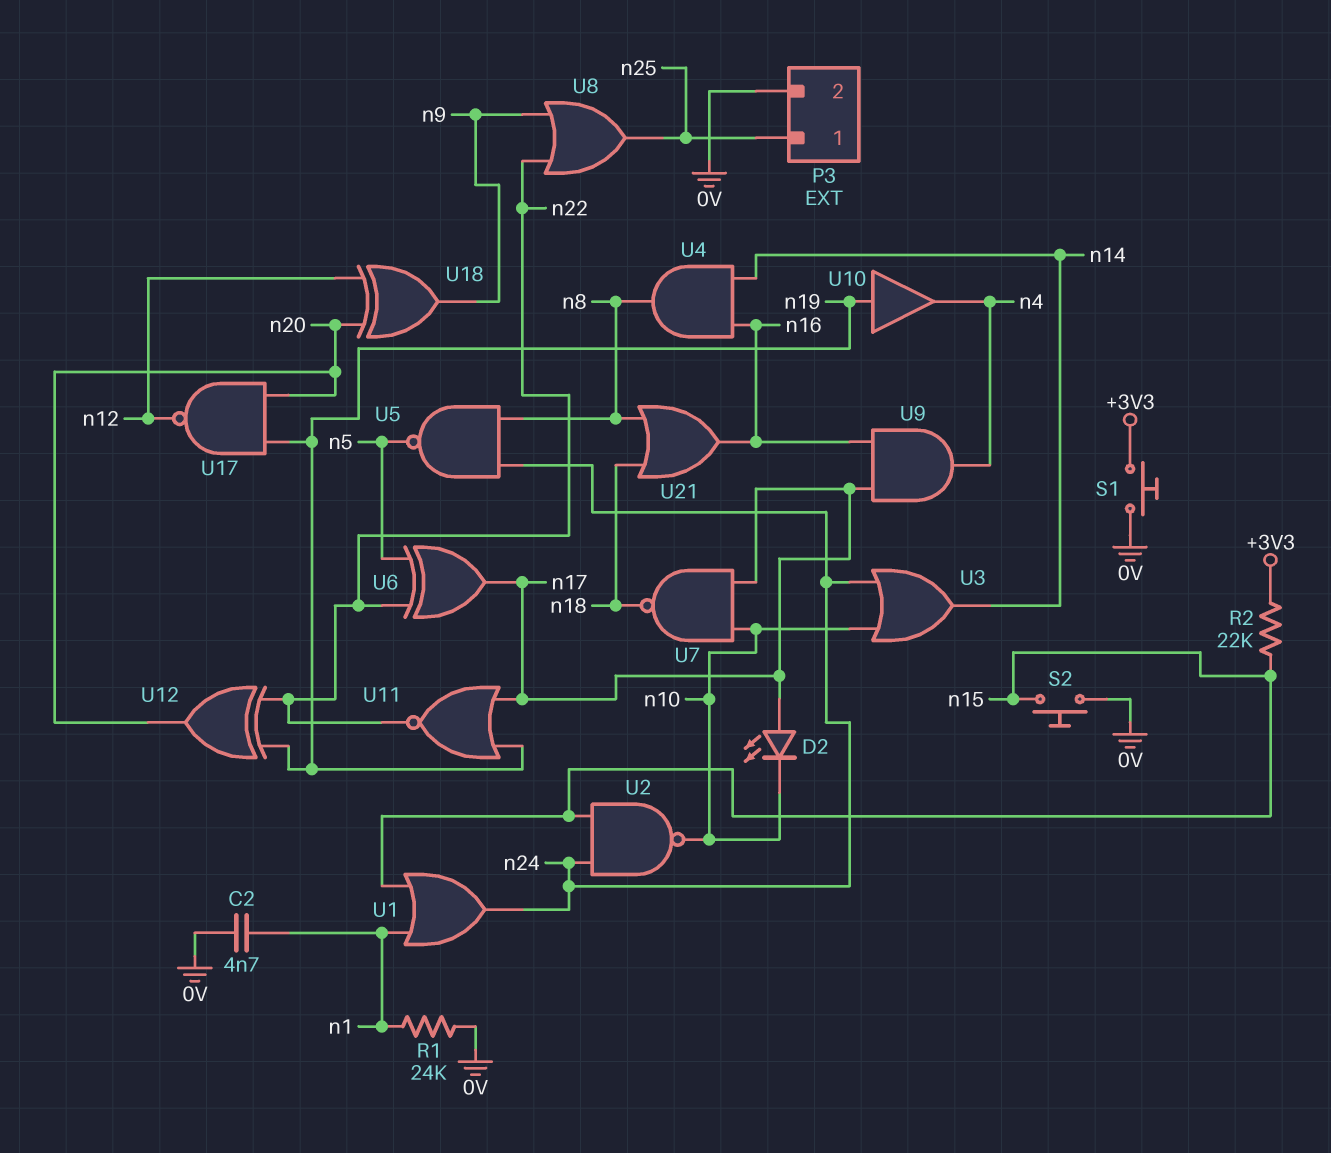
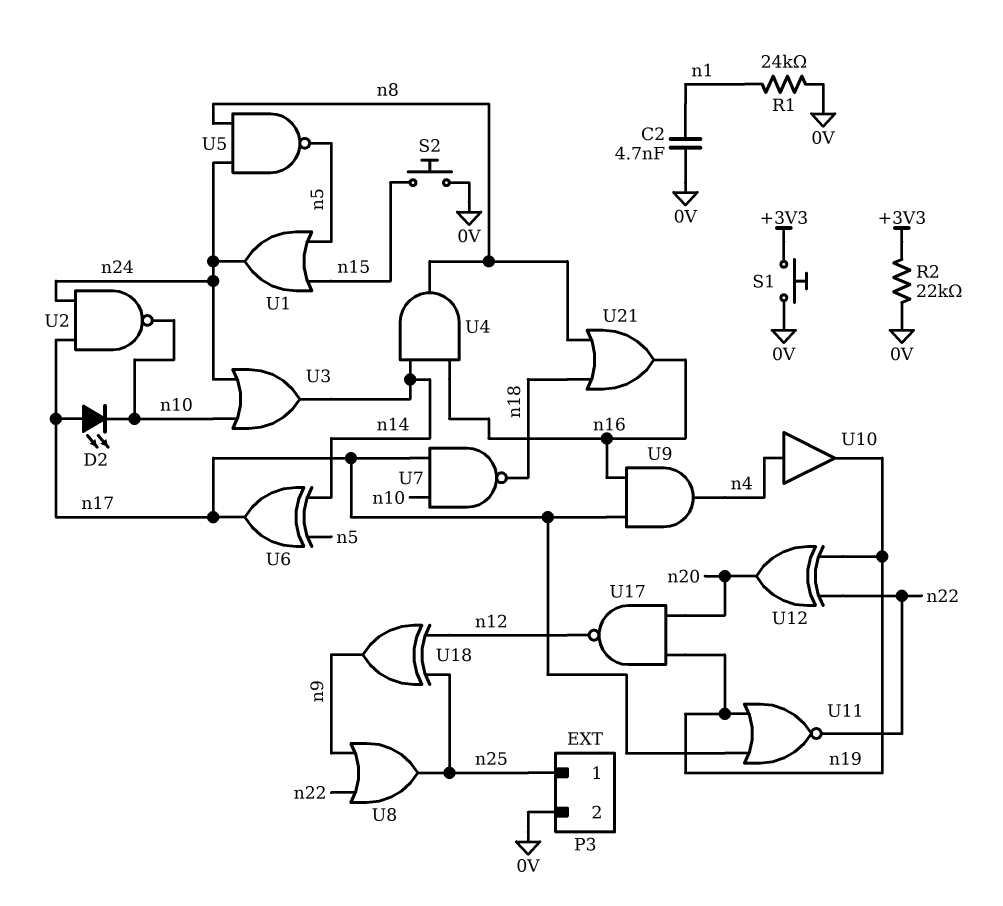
R2: 22k (+3V3, n15) -> 22k (+3V3, 0V)
U1: OR (in n1, in n15, out n24) -> OR (in n5, in n15, out n24)
U2: NAND (in n15, in n24, out n10) -> NAND (in n17, in n24, out n10)
U6: XOR (in n5, in n22, out n17) -> XOR (in n5, in n14, out n17)
U10: buffer (in n19, out n4) -> buffer (in n4, out n19)
U18: XOR (in n12, in n20, out n9) -> XOR (in n12, in n25, out n9)

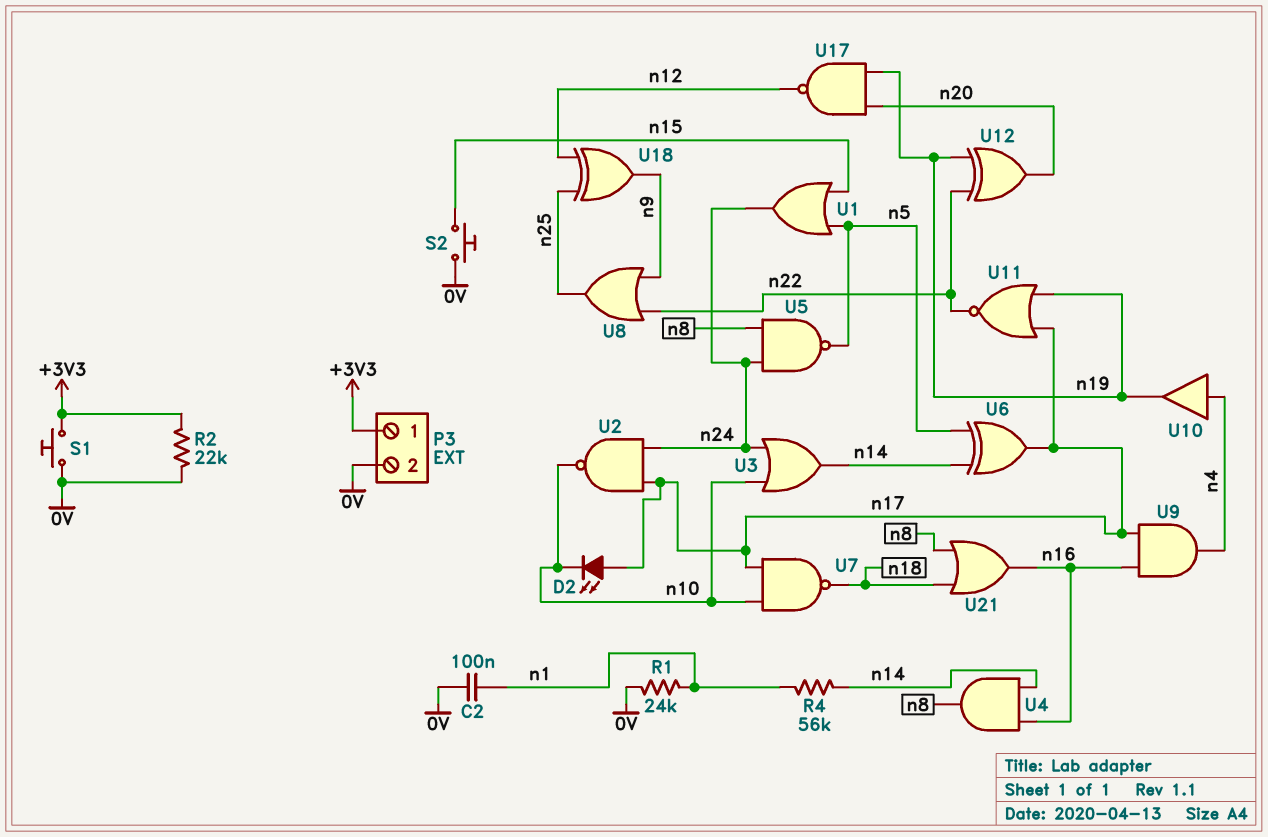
C2: 4.7nF (0V, n1) -> 100nF (0V, n1)
P3 pin 1: n25 -> +3V3
R4: none -> 56k (n1, n14)

